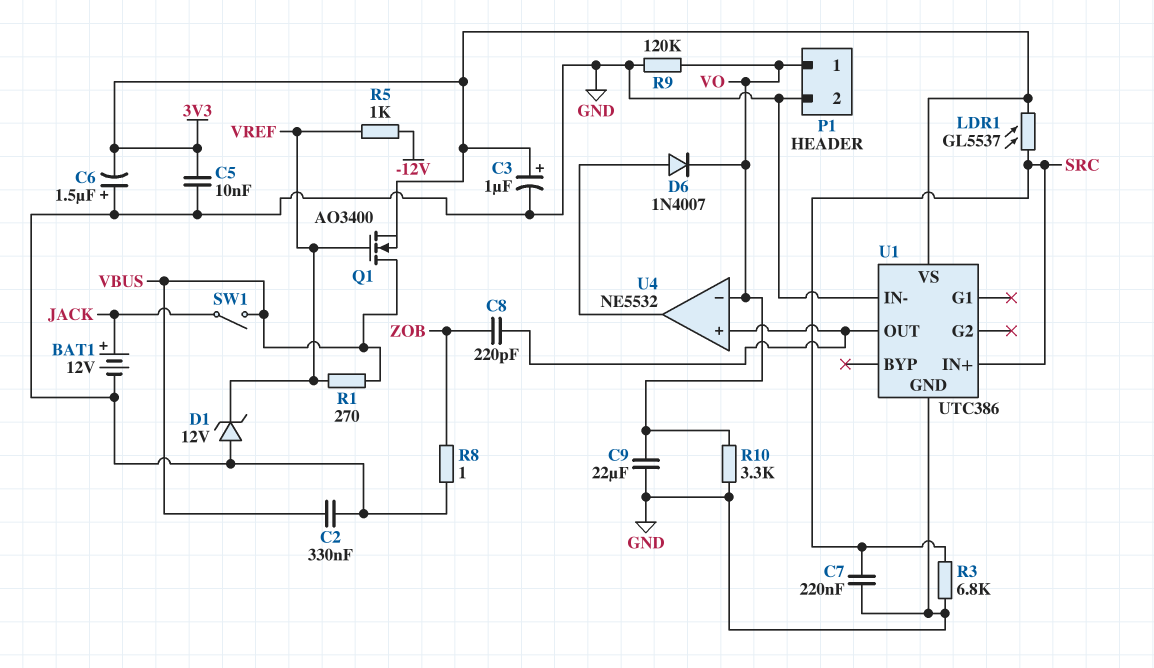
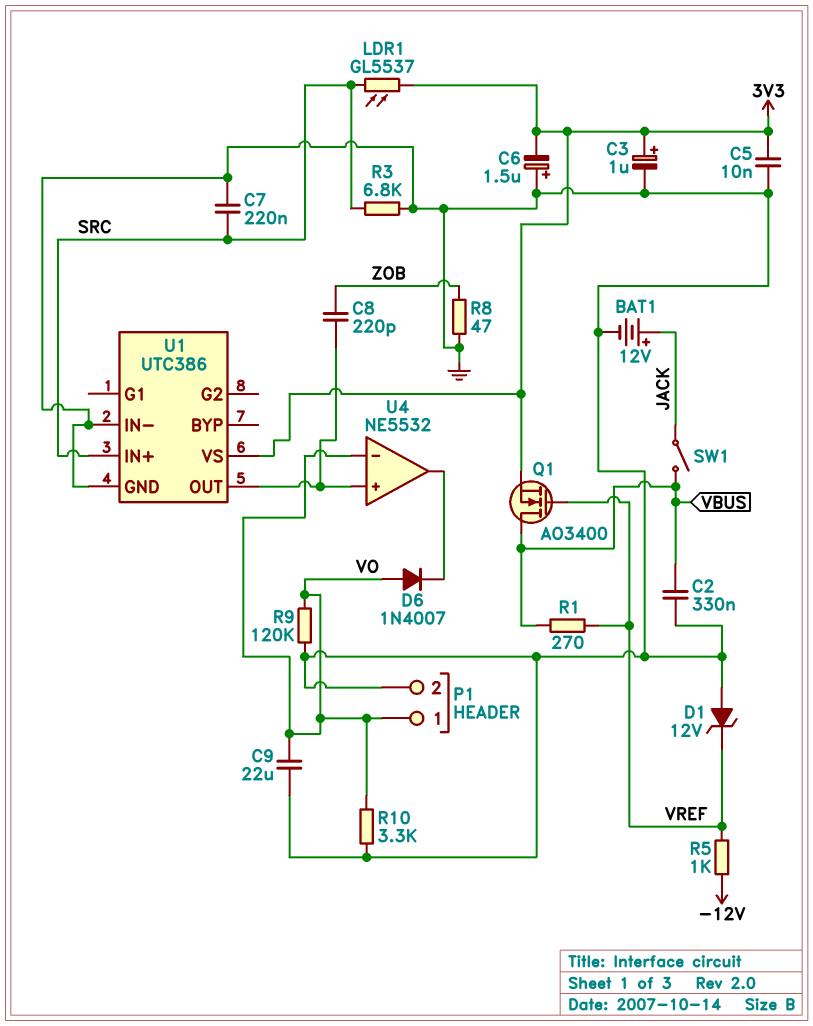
D6: diode 1N4007 (A U4/out, K VO) -> diode 1N4007 (A VO, K U4/out)
R8: 1 (GND, ZOB) -> 47 (GND, ZOB)

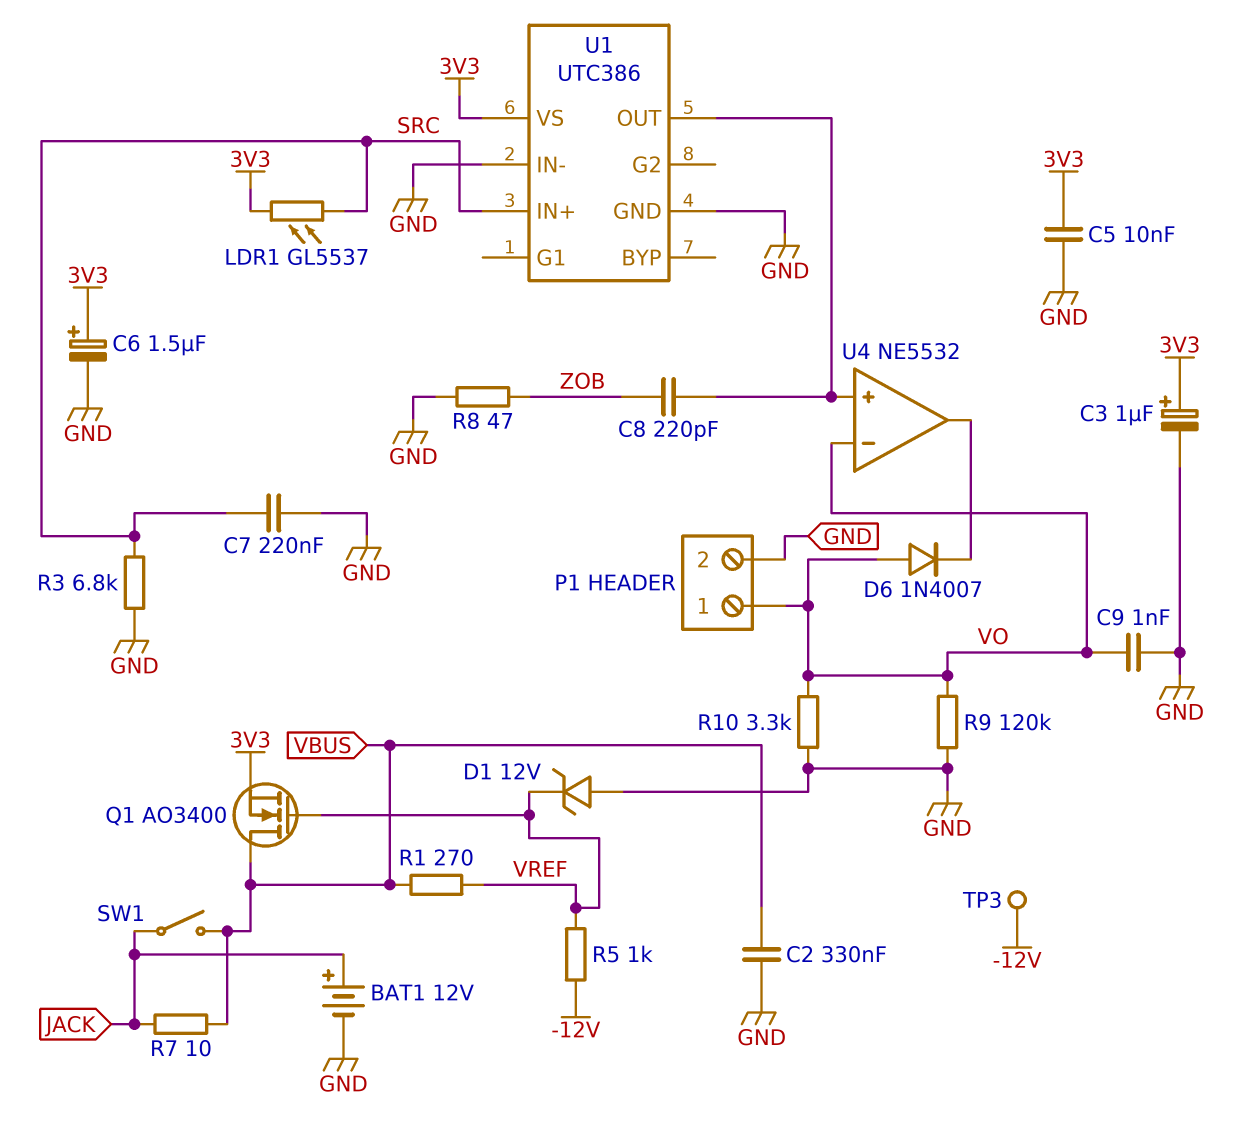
C6: 1.5uF (plus GND, minus 3V3) -> 1.5uF (plus 3V3, minus GND)
C9: 22uF (GND, VO) -> 1nF (GND, VO)
R7: none -> 10 (JACK, VBUS)
TP3: none -> test point (-12V)

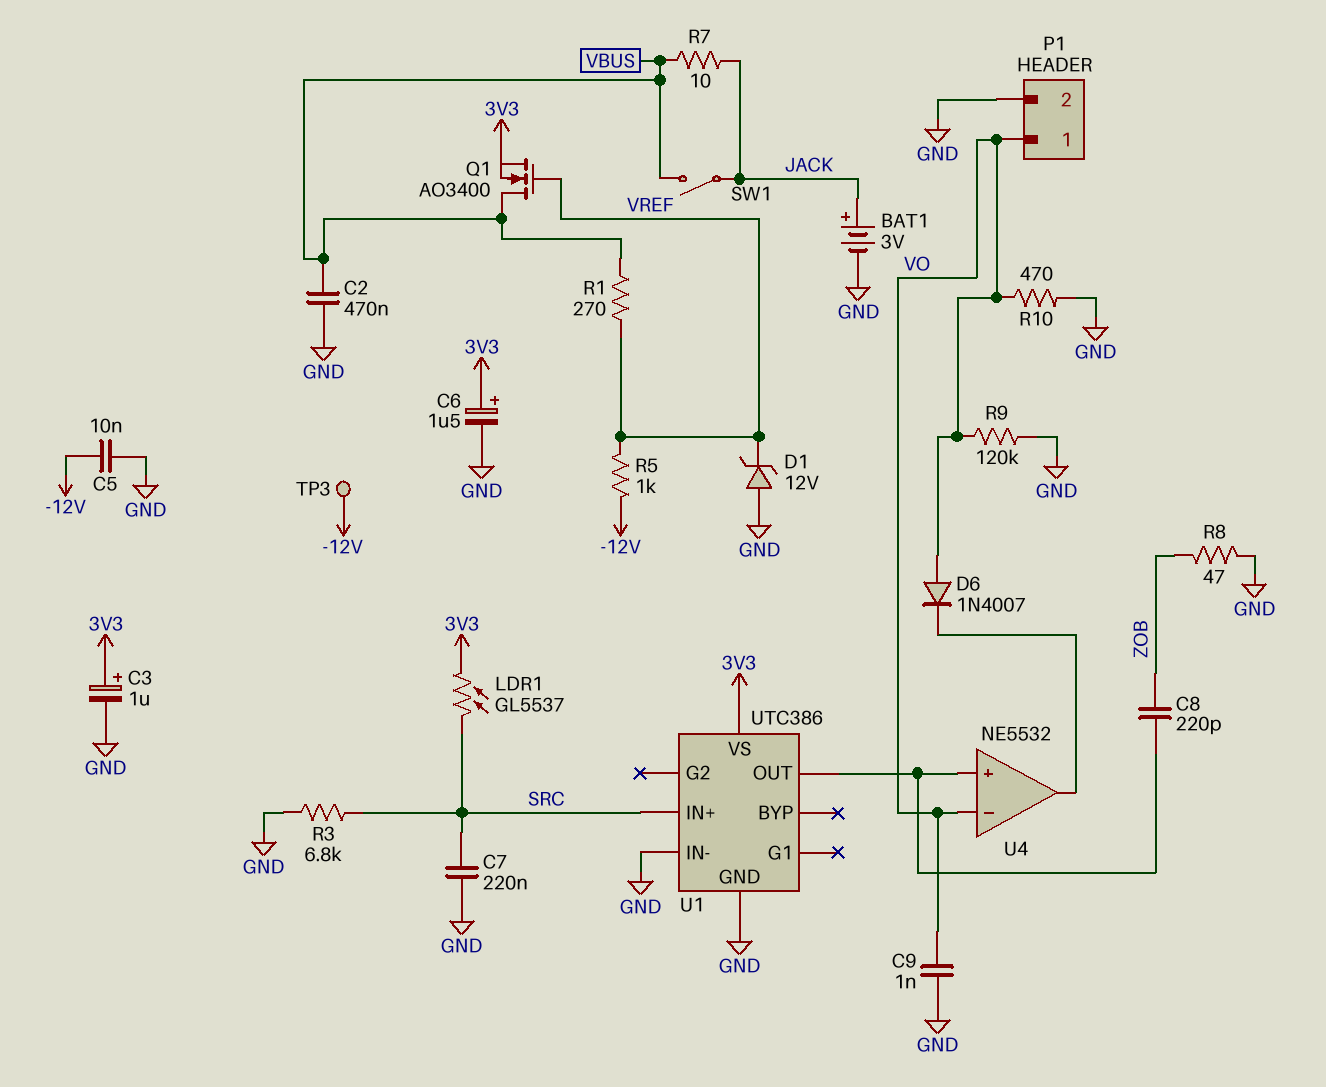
BAT1: 12V (plus JACK, minus GND) -> 3V (plus JACK, minus GND)
C2: 330nF (GND, VBUS) -> 470nF (GND, VBUS)
C5: 10nF (3V3, GND) -> 10nF (-12V, GND)
R10: 3.3k (GND, VO) -> 470 (GND, VO)

